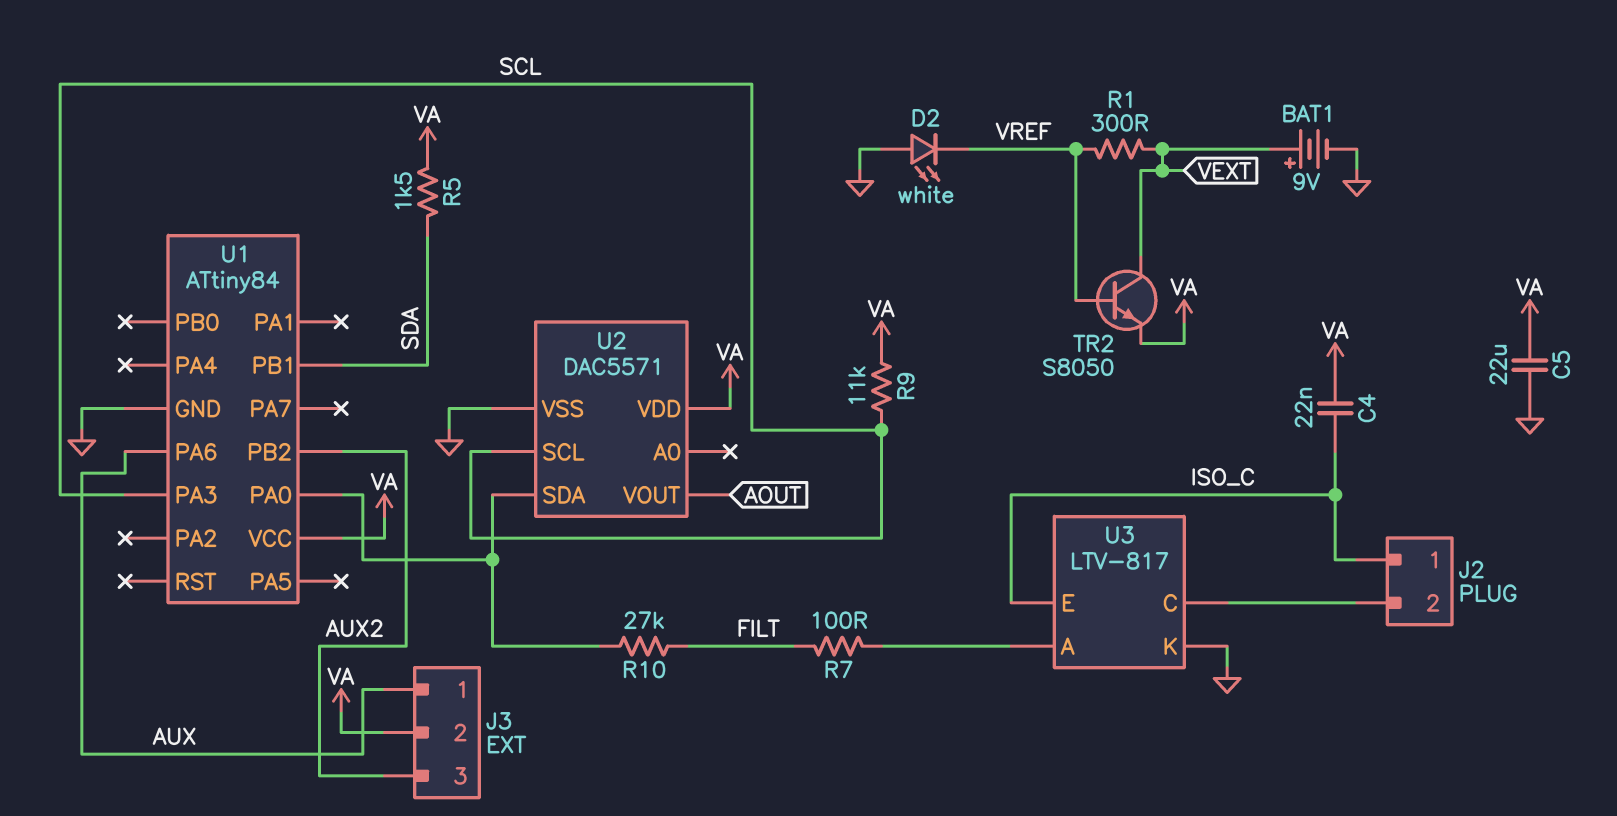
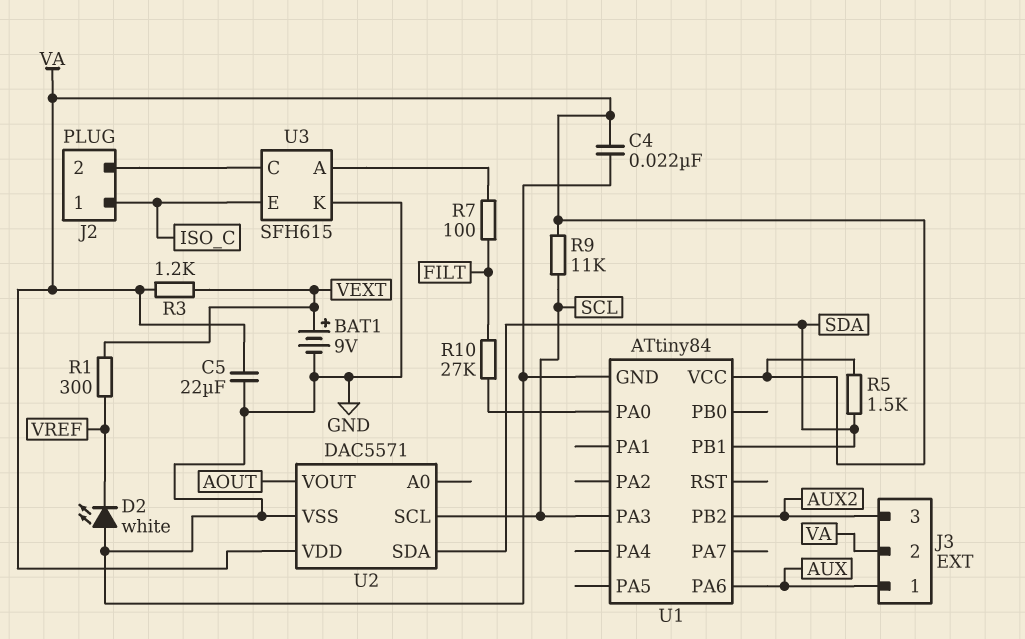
C4: 22nF (ISO_C, VA) -> 22nF (GND, VA)
R3: none -> 1.2k (VA, VEXT)
TR2: NPN S8050 (B VREF, C VEXT, E VA) -> none
U2 pin SDA: U1/PA0 -> SDA
U3: LTV-817 -> SFH615

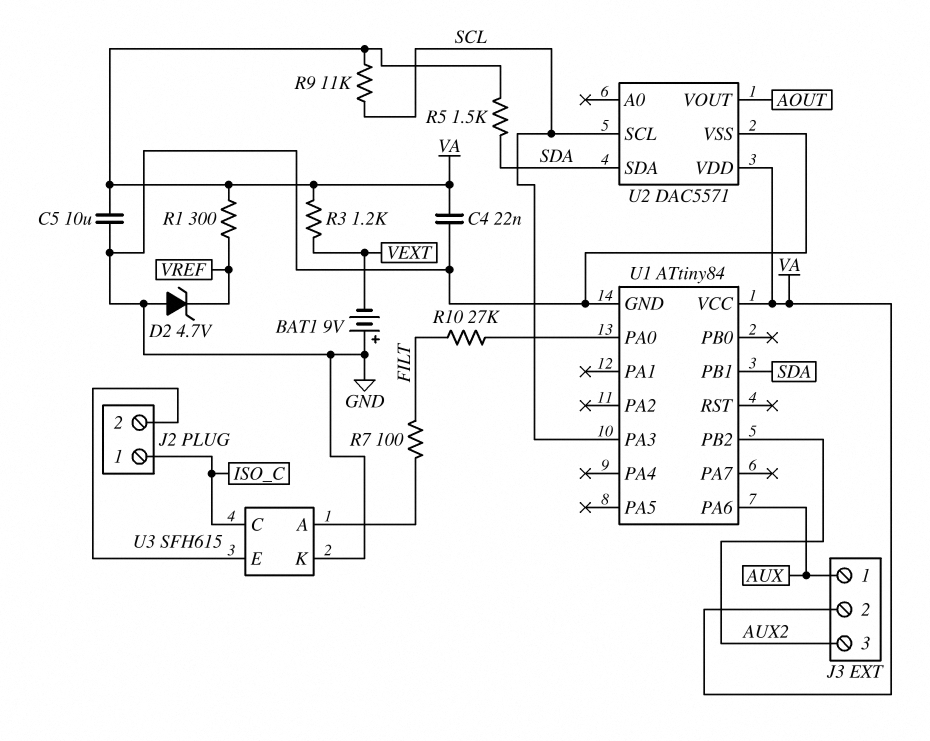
BAT1: 9V (plus VEXT, minus GND) -> 9V (plus GND, minus VEXT)
C5: 22uF (GND, VA) -> 10uF (GND, VA)
D2: LED white (A GND, K VREF) -> zener 4.7V (A GND, K VREF)
R1: 300 (VEXT, VREF) -> 300 (VA, VREF)
U3 pin C: J2/2 -> ISO_C
U3 pin E: ISO_C -> J2/2

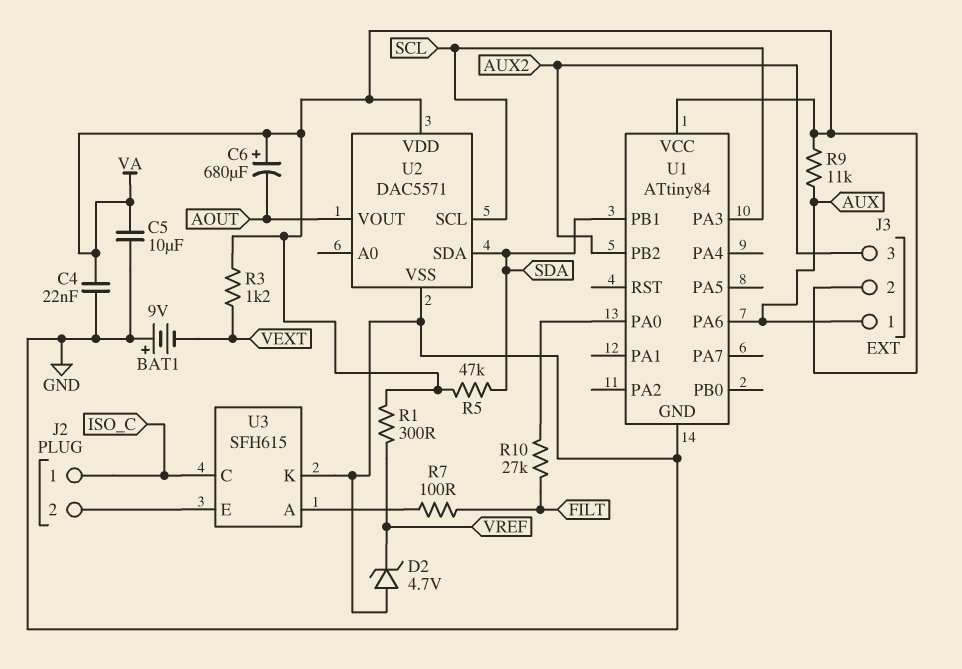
C6: none -> 680uF (plus VA, minus AOUT)
R5: 1.5k (SDA, VA) -> 47k (SDA, VA)
R9: 11k (SCL, VA) -> 11k (AUX, VA)

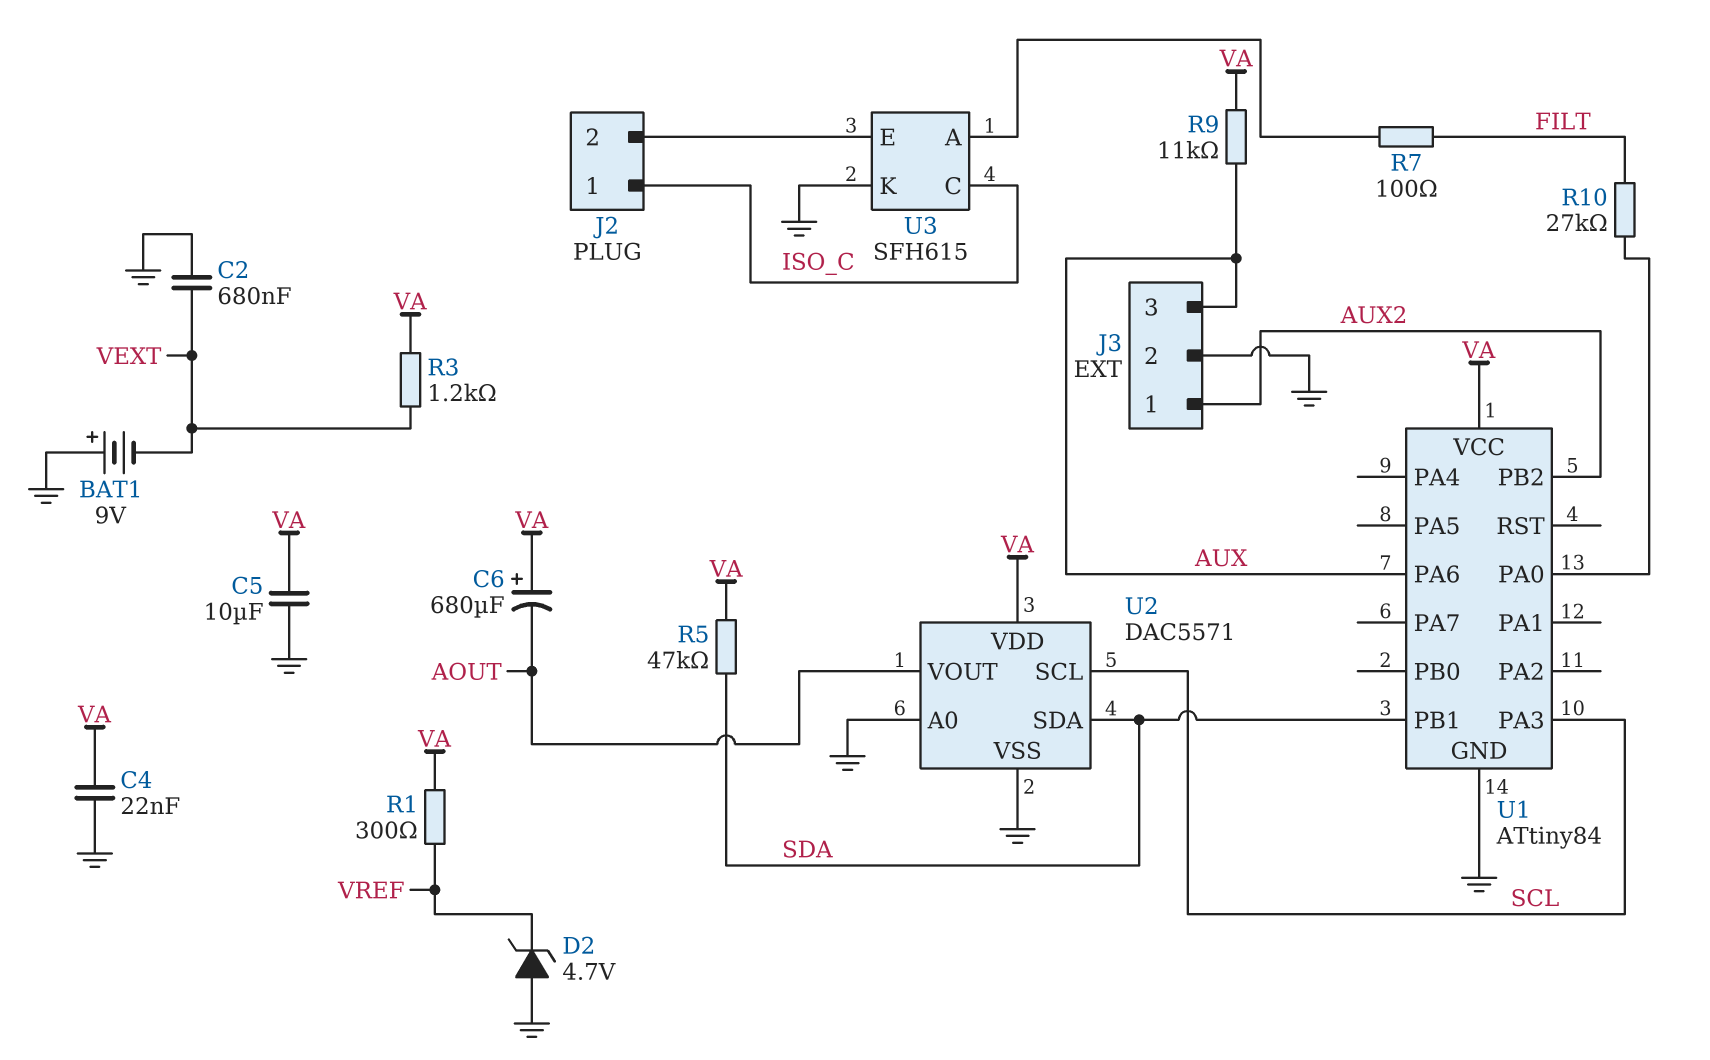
C2: none -> 680nF (GND, VEXT)
J3 pin 1: AUX -> AUX2
J3 pin 2: VA -> GND
J3 pin 3: AUX2 -> AUX
U2 pin A0: none -> GND

